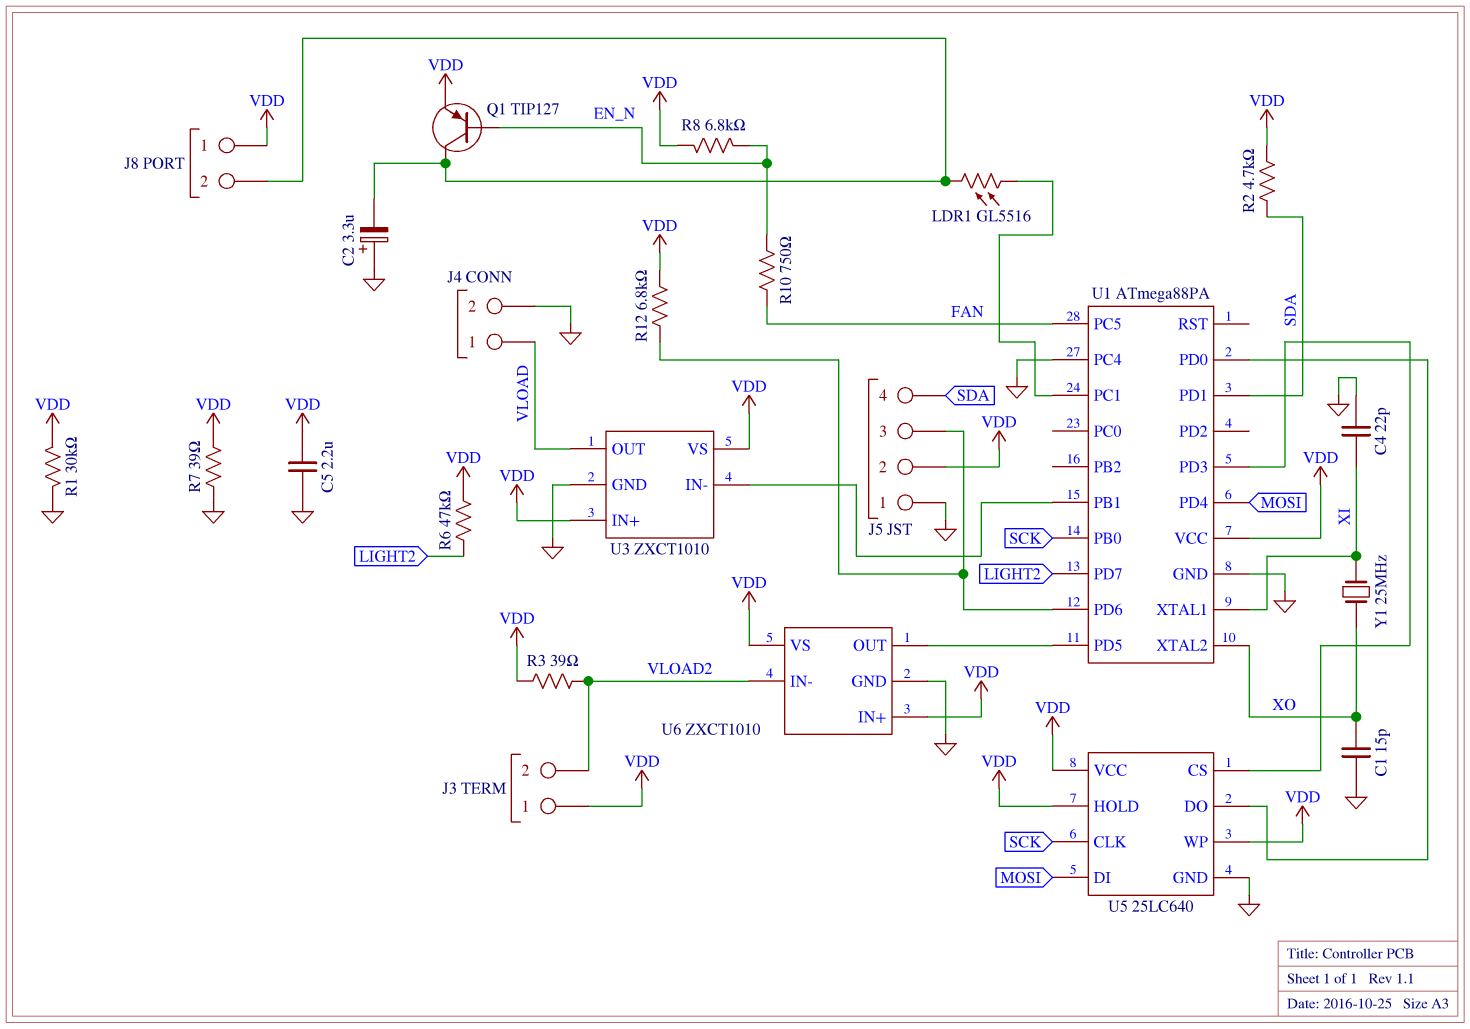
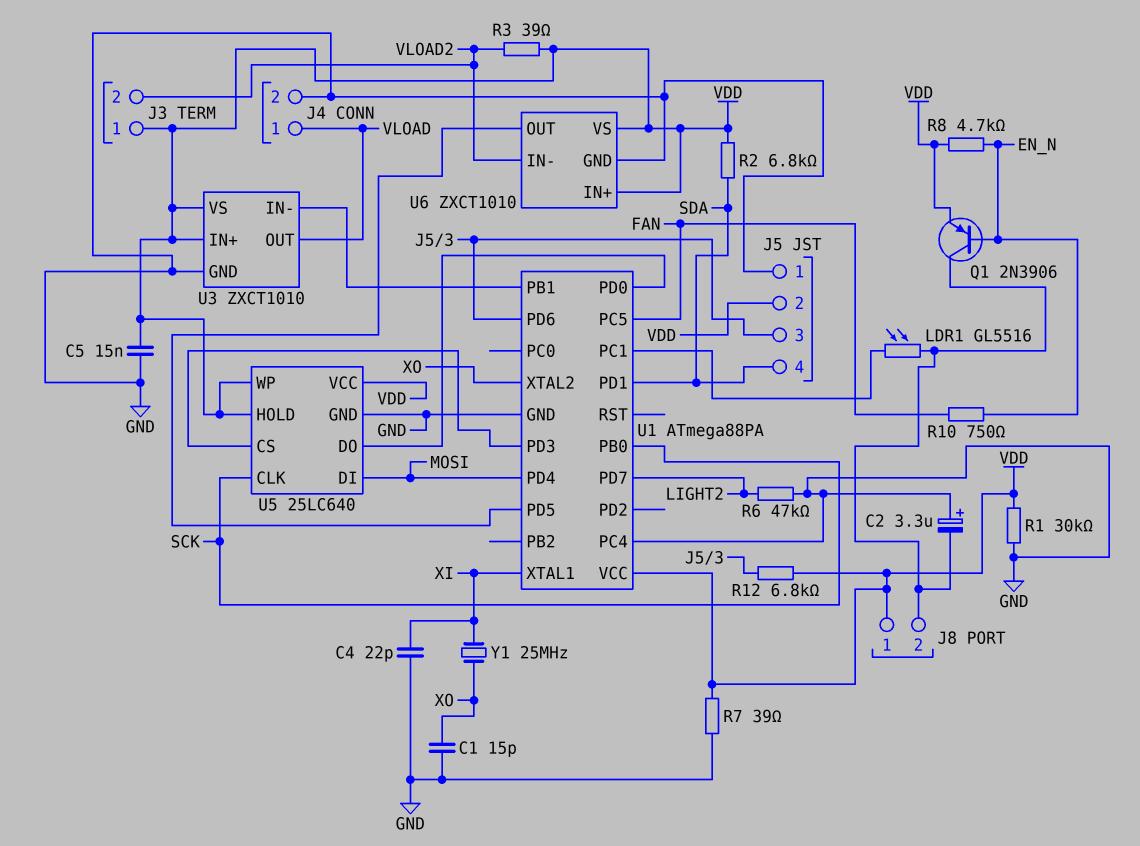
C5: 2.2uF (GND, VDD) -> 15nF (GND, VDD)
Q1: PNP TIP127 (B EN_N, C J8/2, E VDD) -> PNP 2N3906 (B EN_N, C J8/2, E VDD)
R2: 4.7k (SDA, VDD) -> 6.8k (SDA, VDD)
R6: 47k (LIGHT2, VDD) -> 47k (GND, LIGHT2)
R8: 6.8k (EN_N, VDD) -> 4.7k (EN_N, VDD)

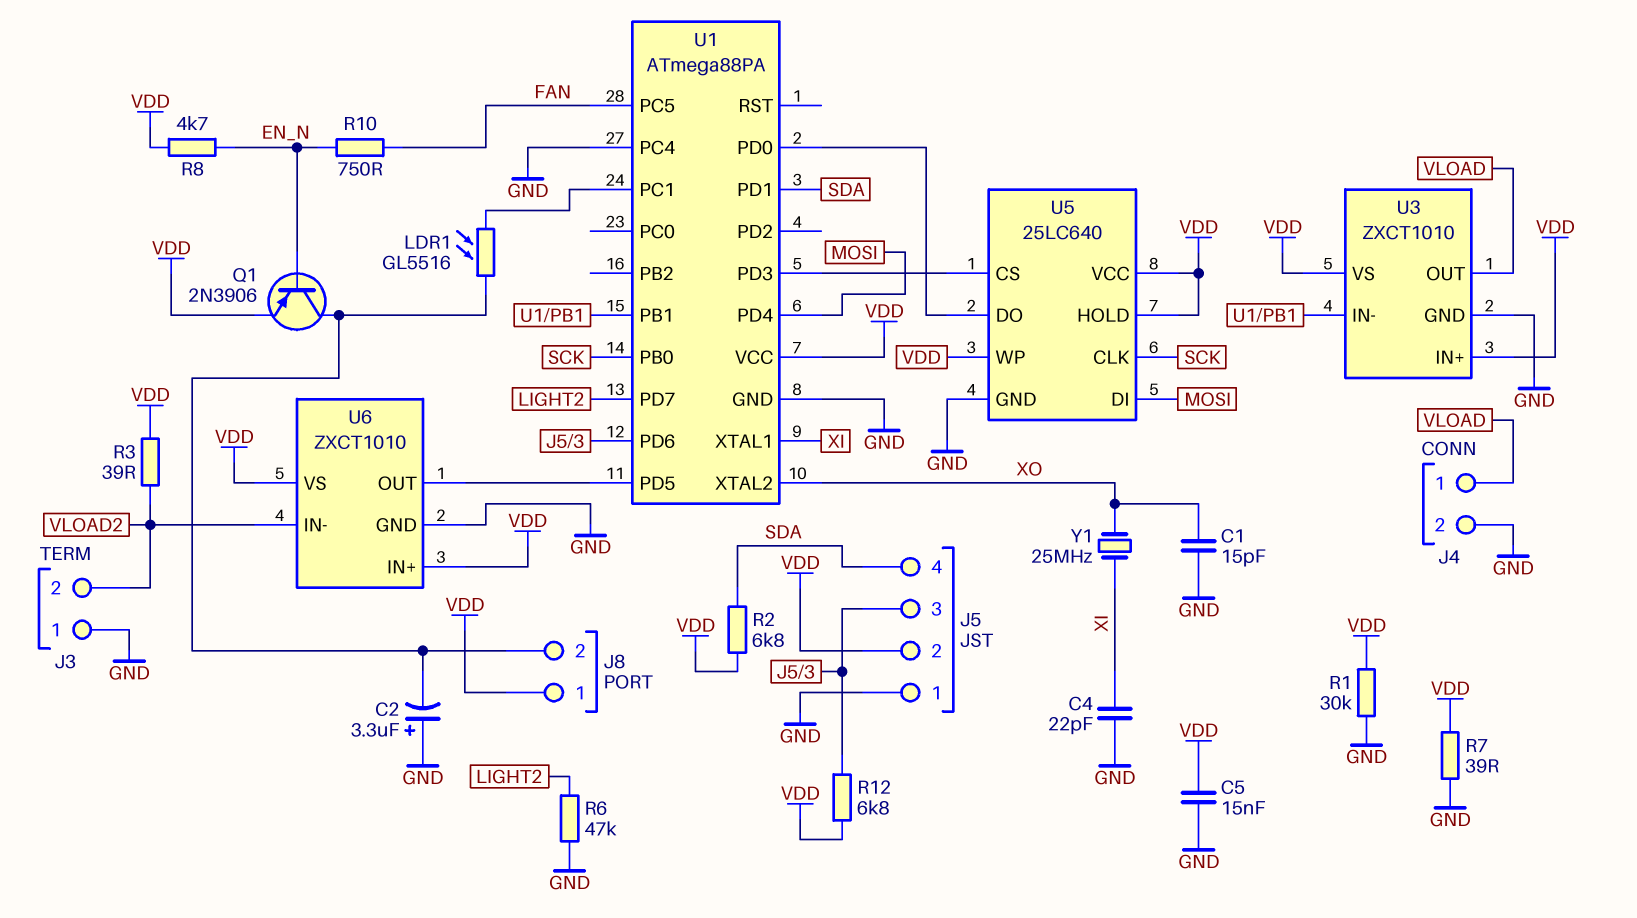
J3 pin 1: VDD -> GND

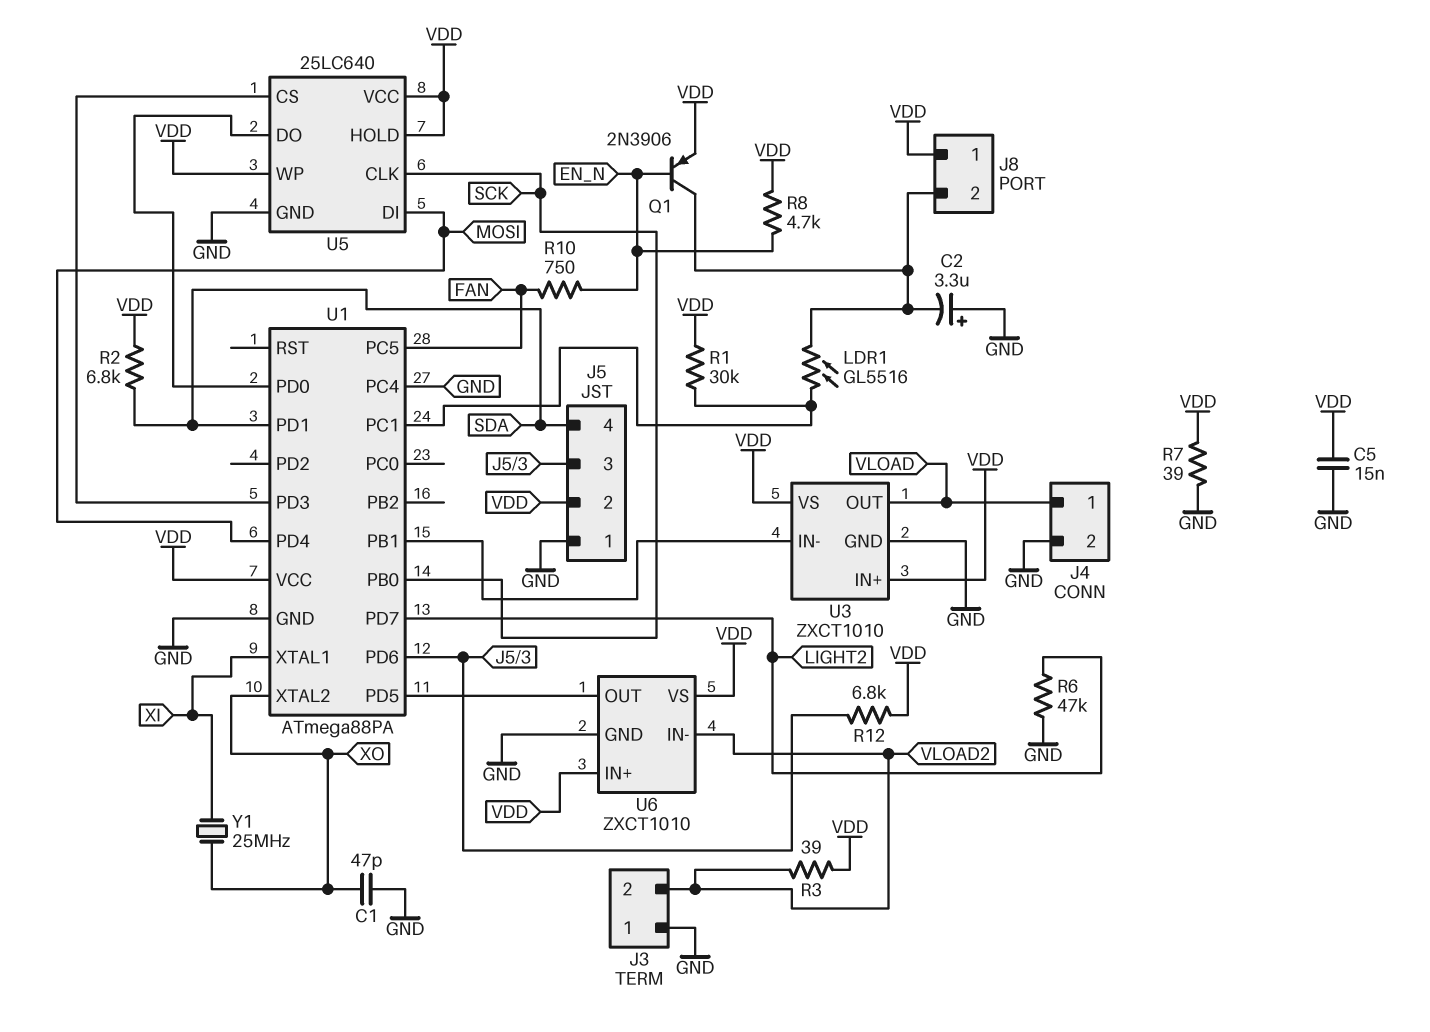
C1: 15pF (GND, XO) -> 47pF (GND, XO)
C4: 22pF (GND, XI) -> none
R1: 30k (GND, VDD) -> 30k (U1/PC1, VDD)

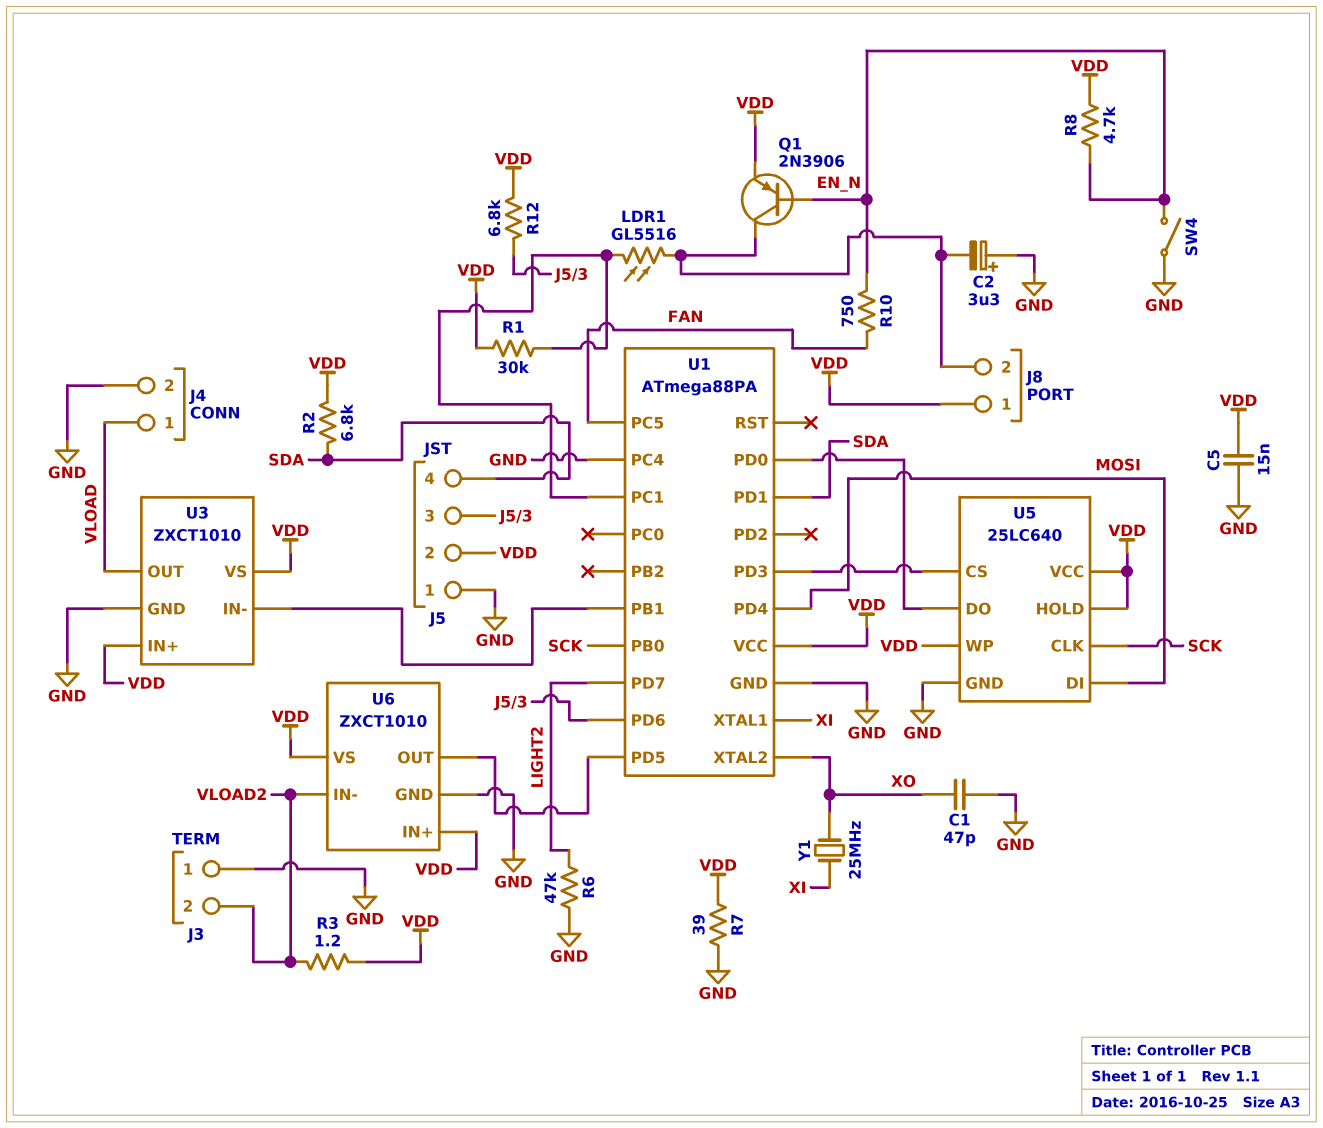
R3: 39 (VDD, VLOAD2) -> 1.2 (VDD, VLOAD2)
SW4: none -> switch (EN_N, GND)

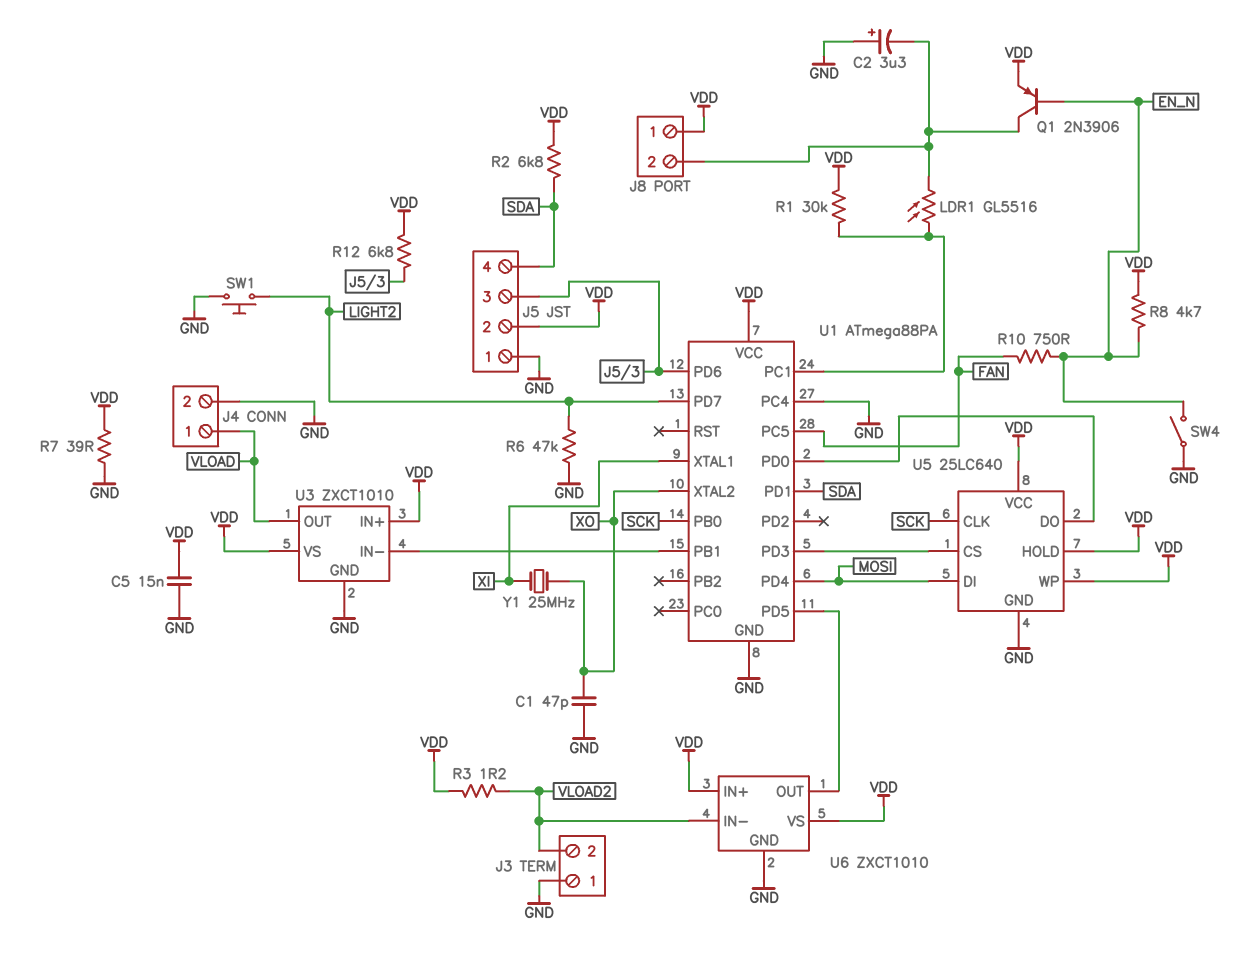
SW1: none -> button (GND, LIGHT2)

